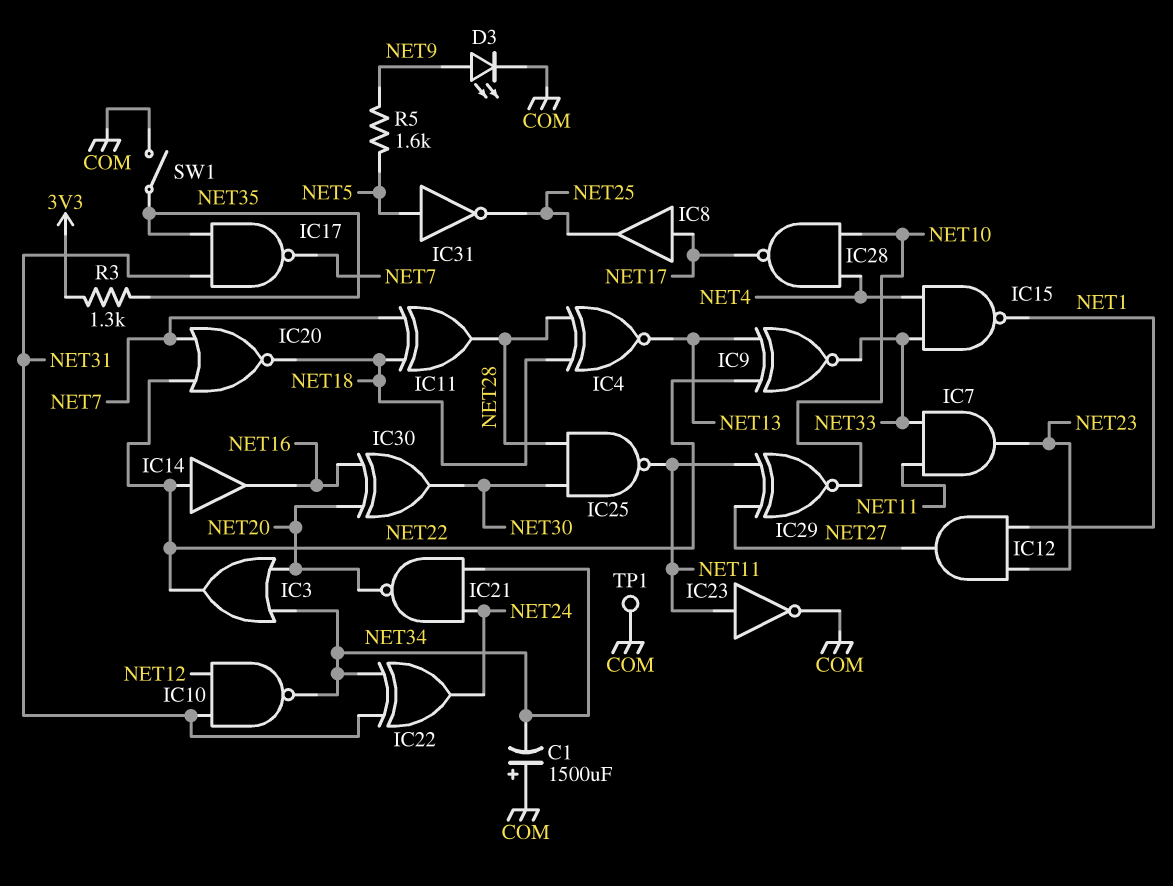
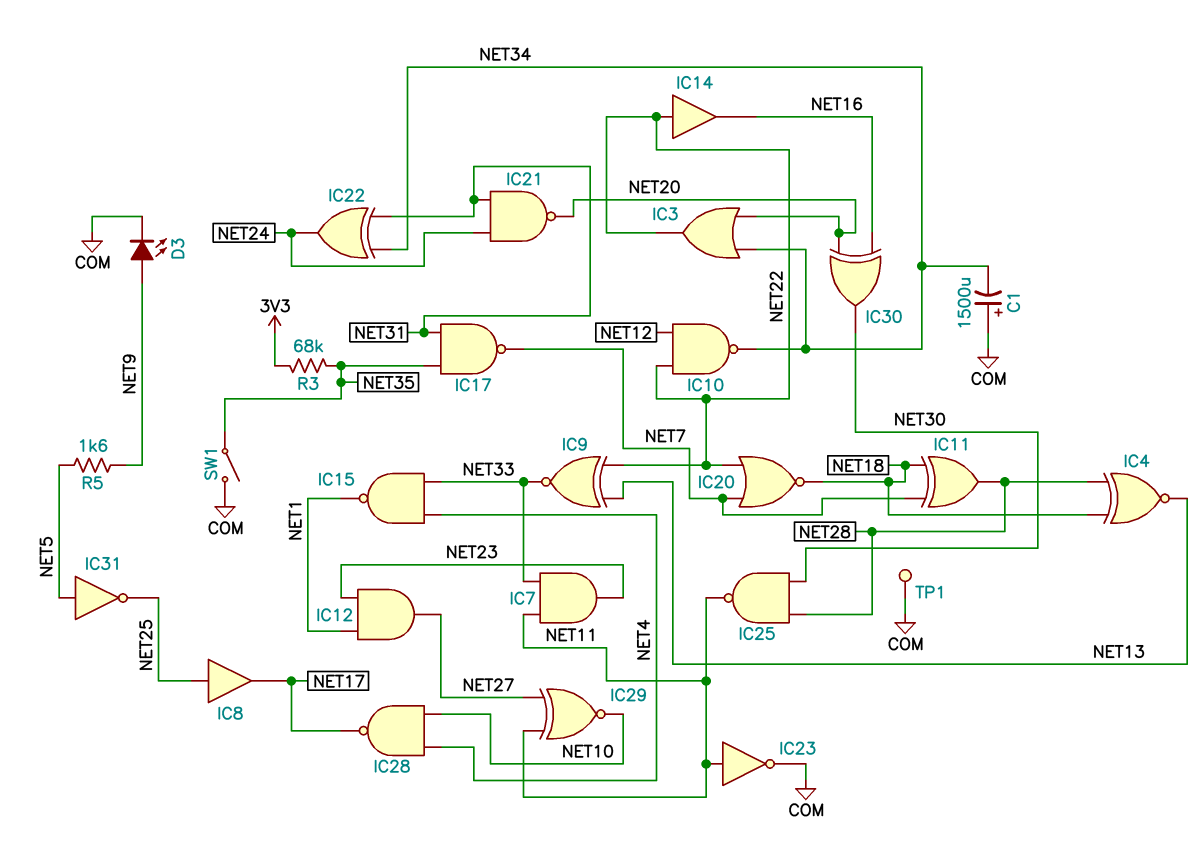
IC8: buffer (in NET17, out NET25) -> buffer (in NET25, out NET17)
IC10: NAND (in NET12, in NET31, out NET34) -> NAND (in NET12, in NET22, out NET34)
IC21: NAND (in NET24, in NET34, out NET20) -> NAND (in NET24, in NET31, out NET20)
R3: 1.3k (3V3, NET35) -> 68k (3V3, NET35)

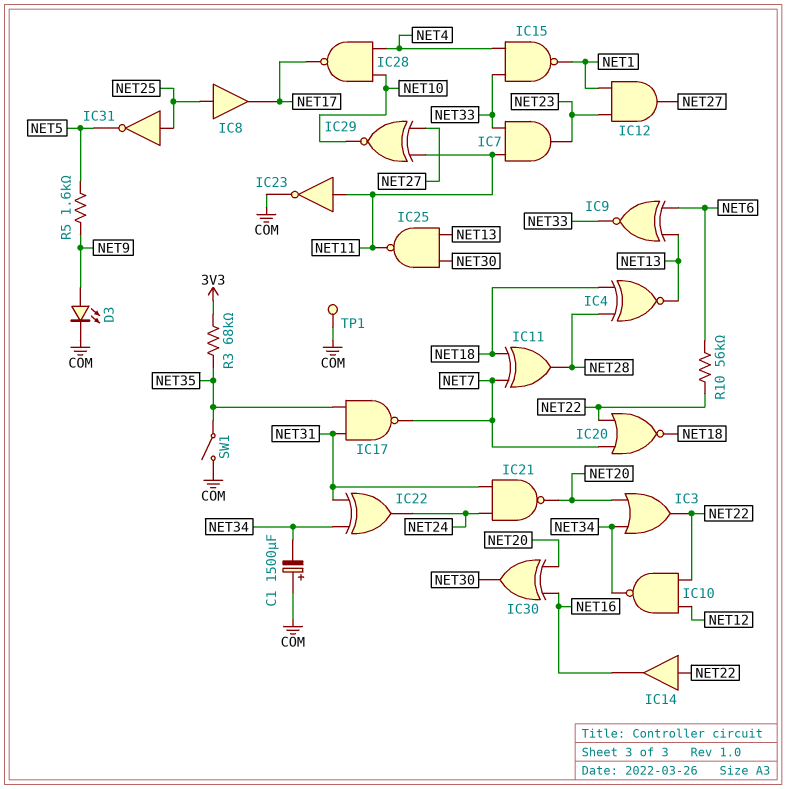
IC9: XNOR (in NET13, in NET22, out NET33) -> XNOR (in NET6, in NET13, out NET33)
IC25: NAND (in NET28, in NET30, out NET11) -> NAND (in NET13, in NET30, out NET11)
IC31: NOT (in NET5, out NET25) -> NOT (in NET25, out NET5)
R10: none -> 56k (NET6, NET22)

